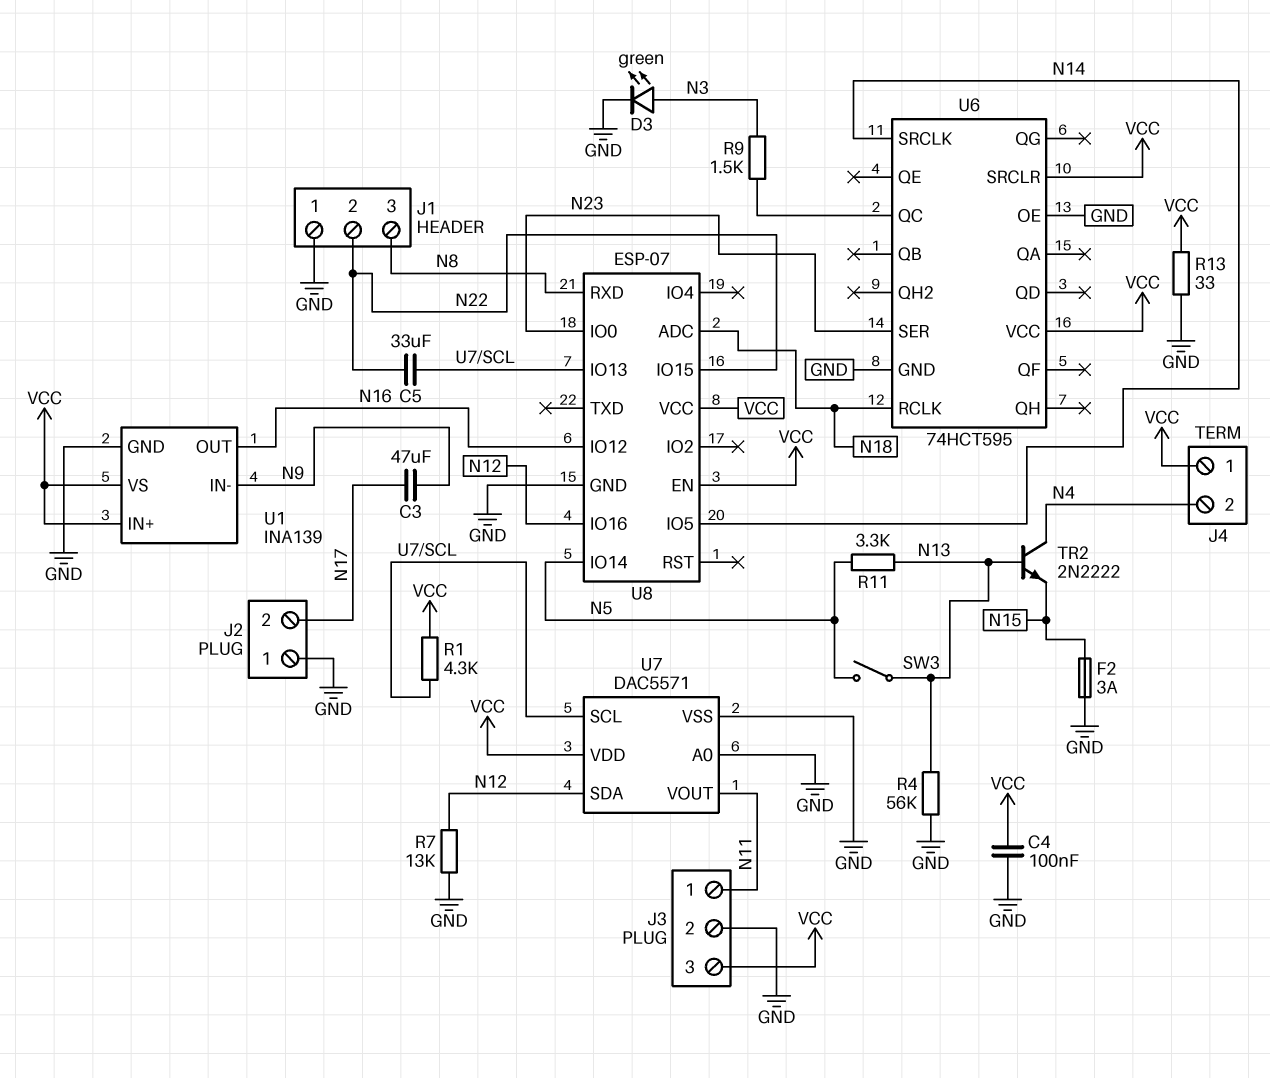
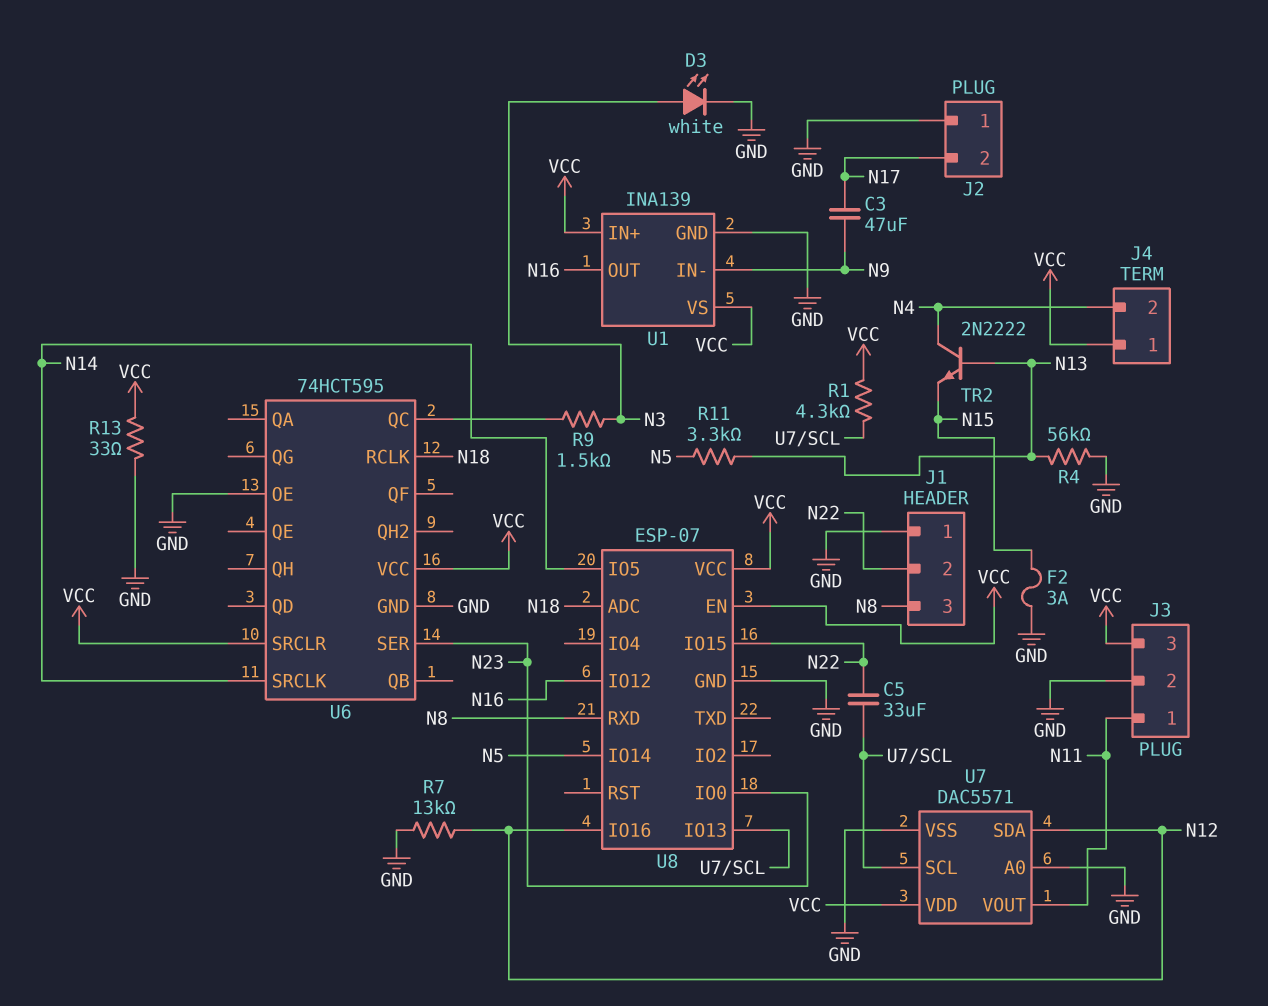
C4: 100nF (GND, VCC) -> none
D3: LED green (A N3, K GND) -> LED white (A N3, K GND)
SW3: switch (N5, N13) -> none

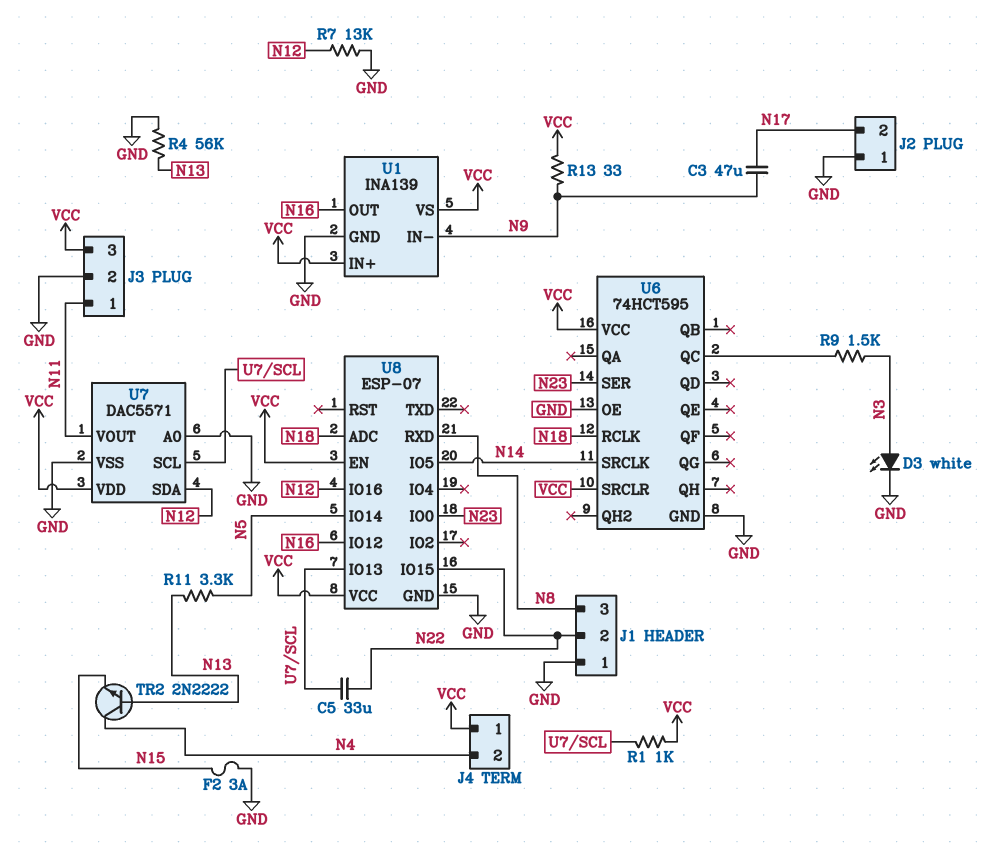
R1: 4.3k (U7/SCL, VCC) -> 1k (U7/SCL, VCC)
R13: 33 (GND, VCC) -> 33 (N9, VCC)

